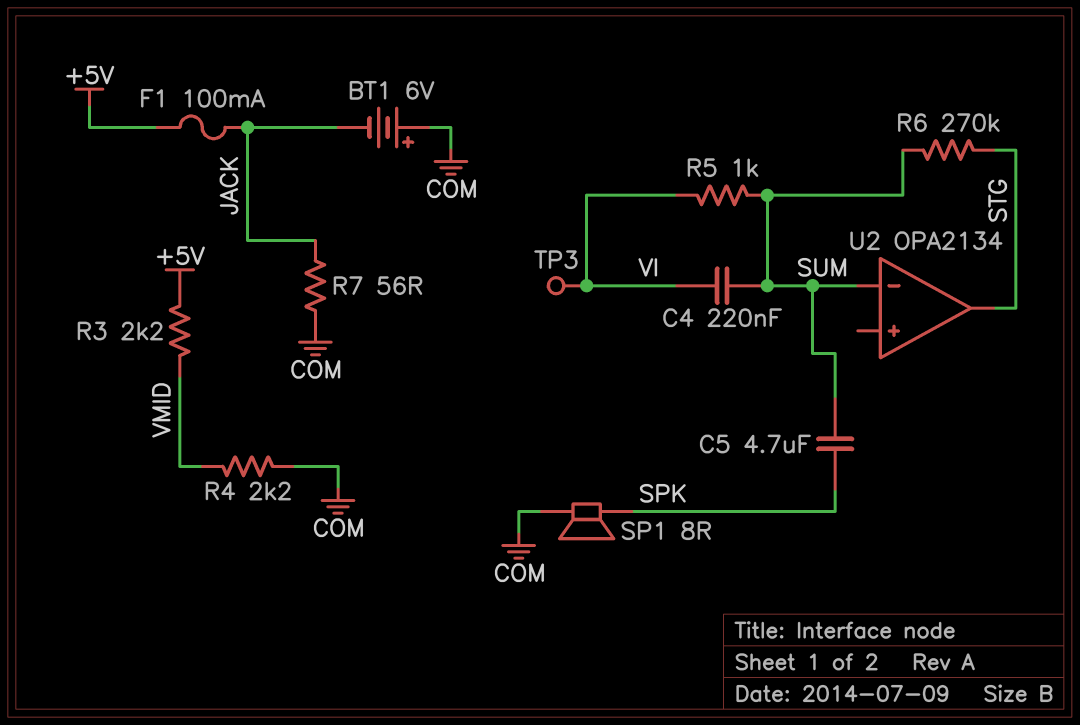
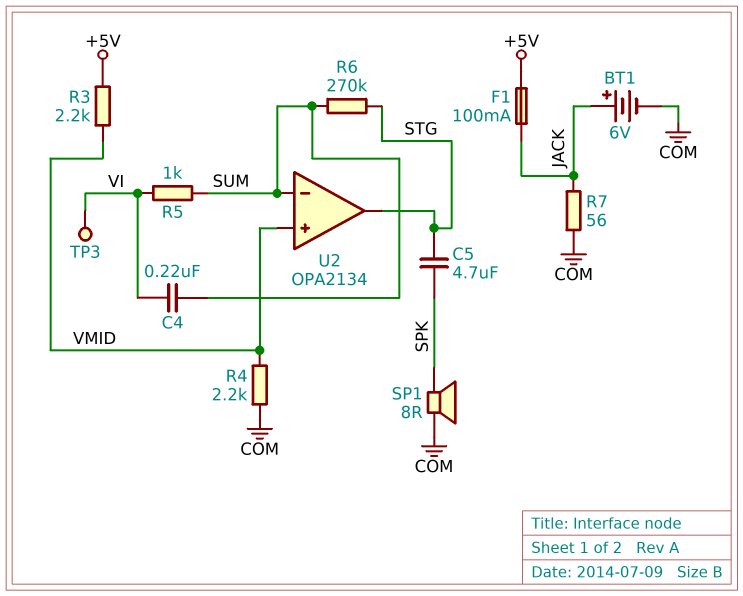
BT1: 6V (plus COM, minus JACK) -> 6V (plus JACK, minus COM)
C5: 4.7uF (SPK, SUM) -> 4.7uF (SPK, STG)
U2 pin in+: none -> VMID

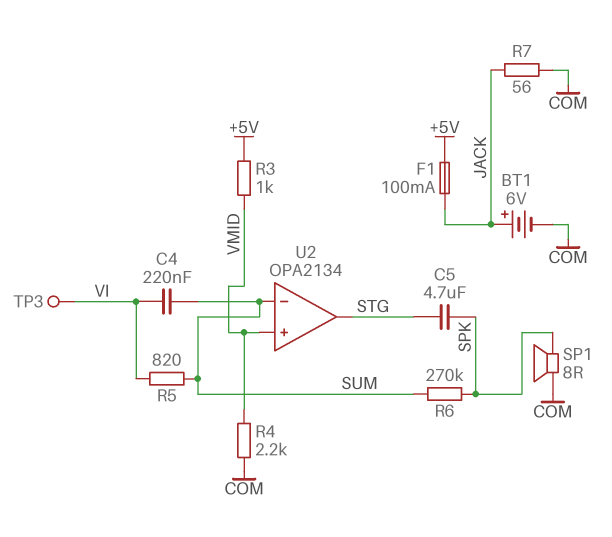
R3: 2.2k (+5V, VMID) -> 1k (+5V, VMID)
R5: 1k (SUM, VI) -> 820 (SUM, VI)
R6: 270k (STG, SUM) -> 270k (SPK, SUM)

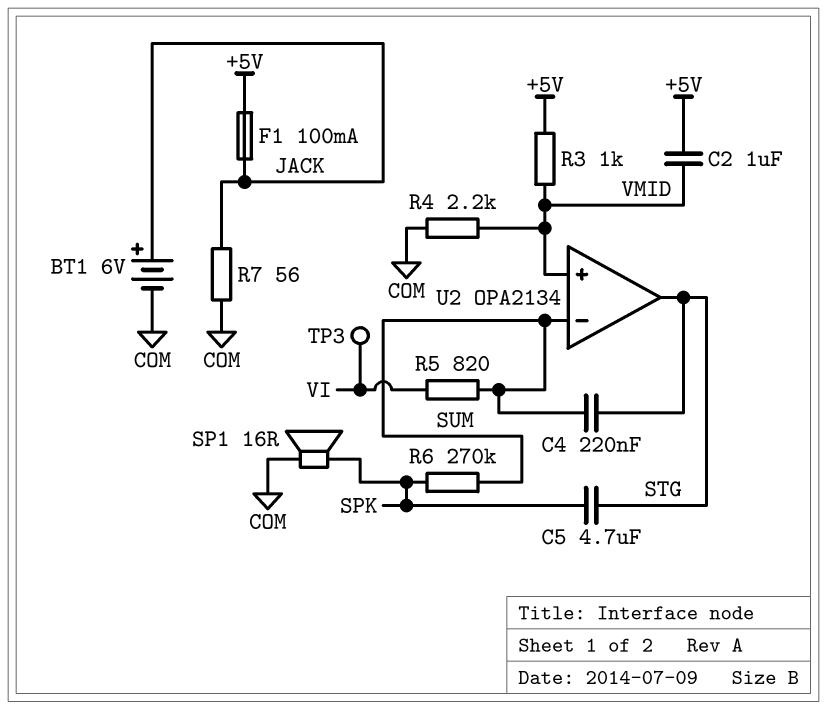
C2: none -> 1uF (+5V, VMID)
C4: 220nF (SUM, VI) -> 220nF (STG, SUM)
SP1: speaker 8R (COM, SPK) -> speaker 16R (COM, SPK)

